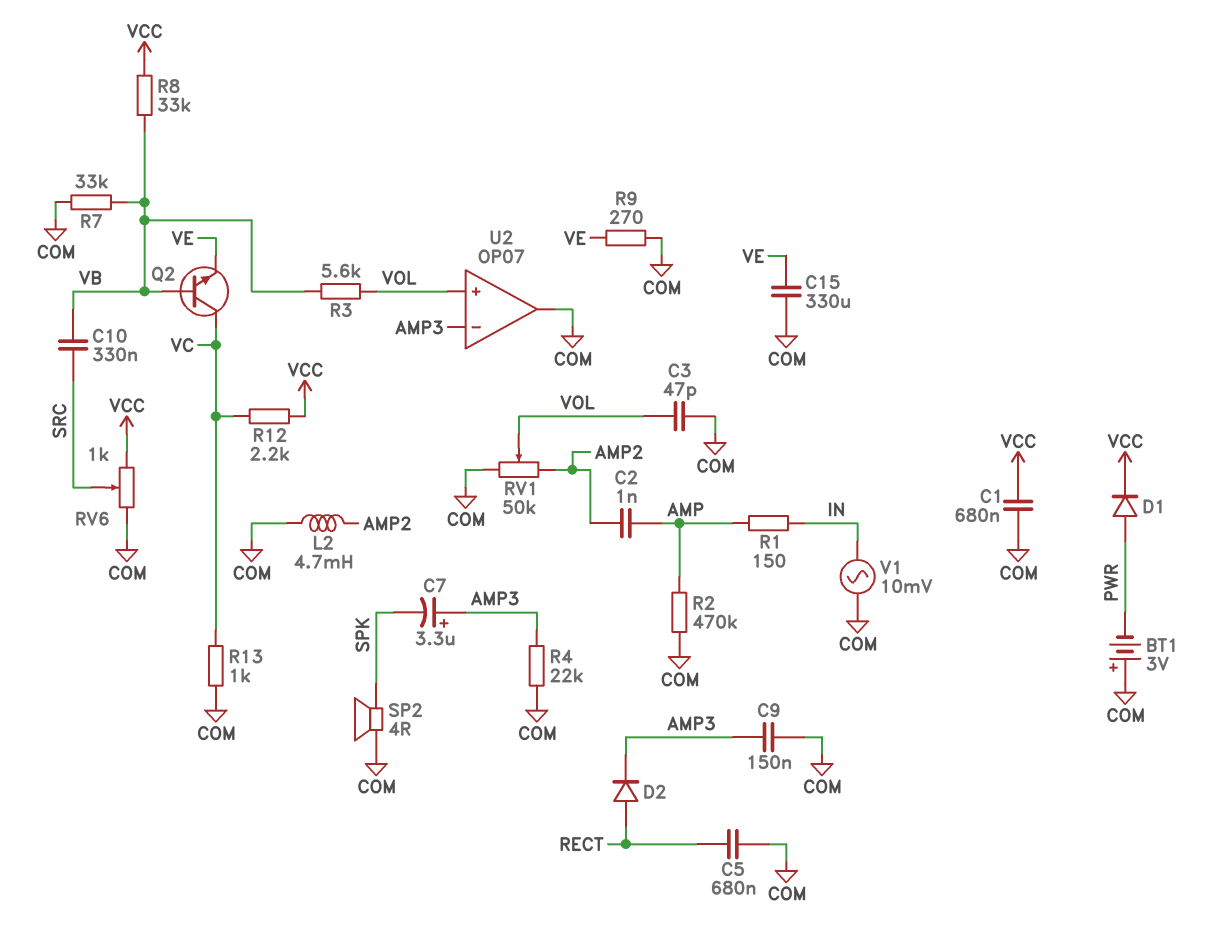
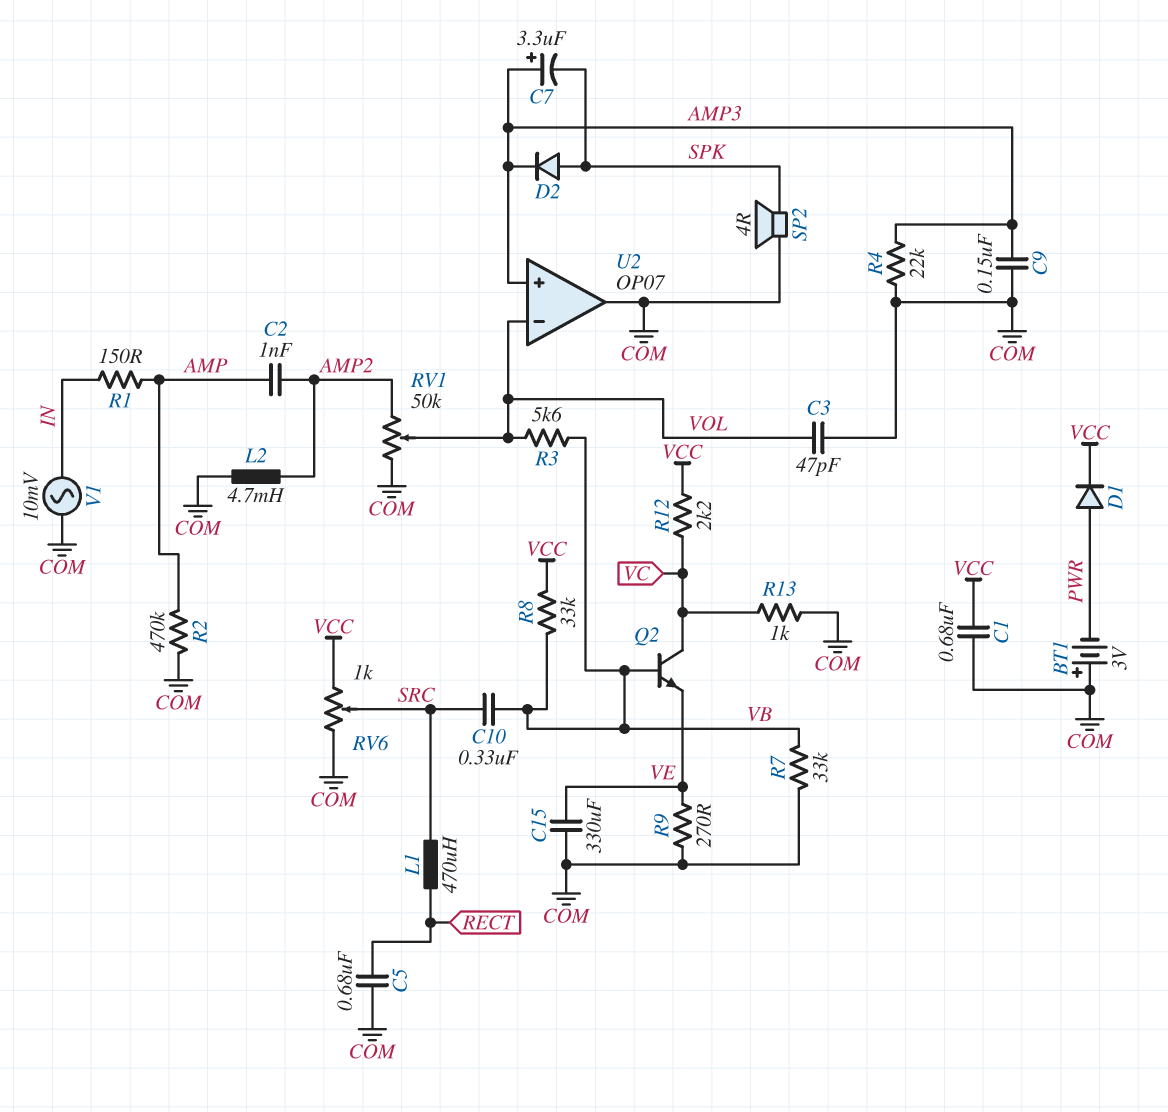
D2: diode (A RECT, K AMP3) -> diode (A SPK, K AMP3)
L1: none -> 470uH (RECT, SRC)
U2 pin in+: VOL -> AMP3
U2 pin in-: AMP3 -> VOL

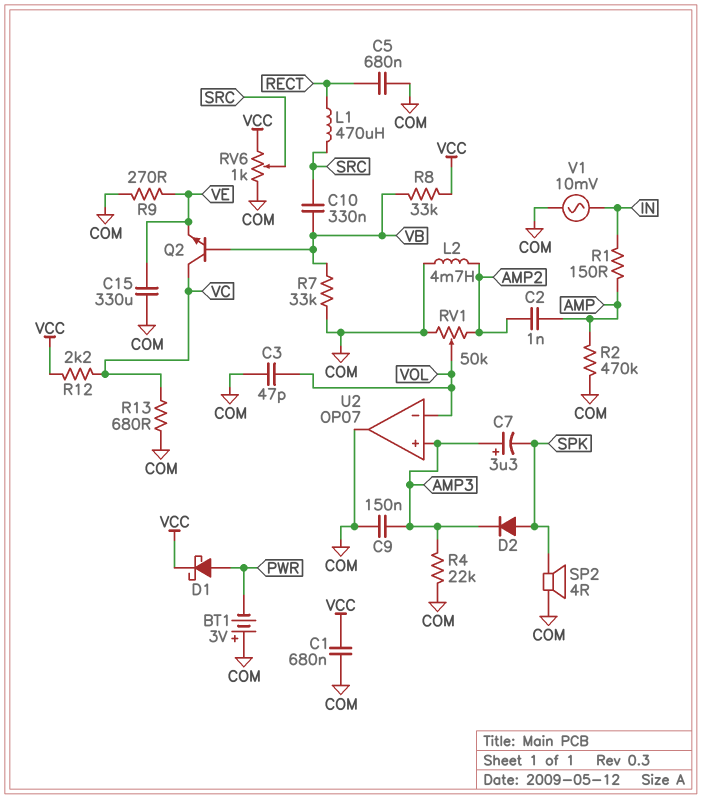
D1: diode (A PWR, K VCC) -> schottky (A PWR, K VCC)
R3: 5.6k (VB, VOL) -> none
R13: 1k (COM, VC) -> 680 (COM, VC)

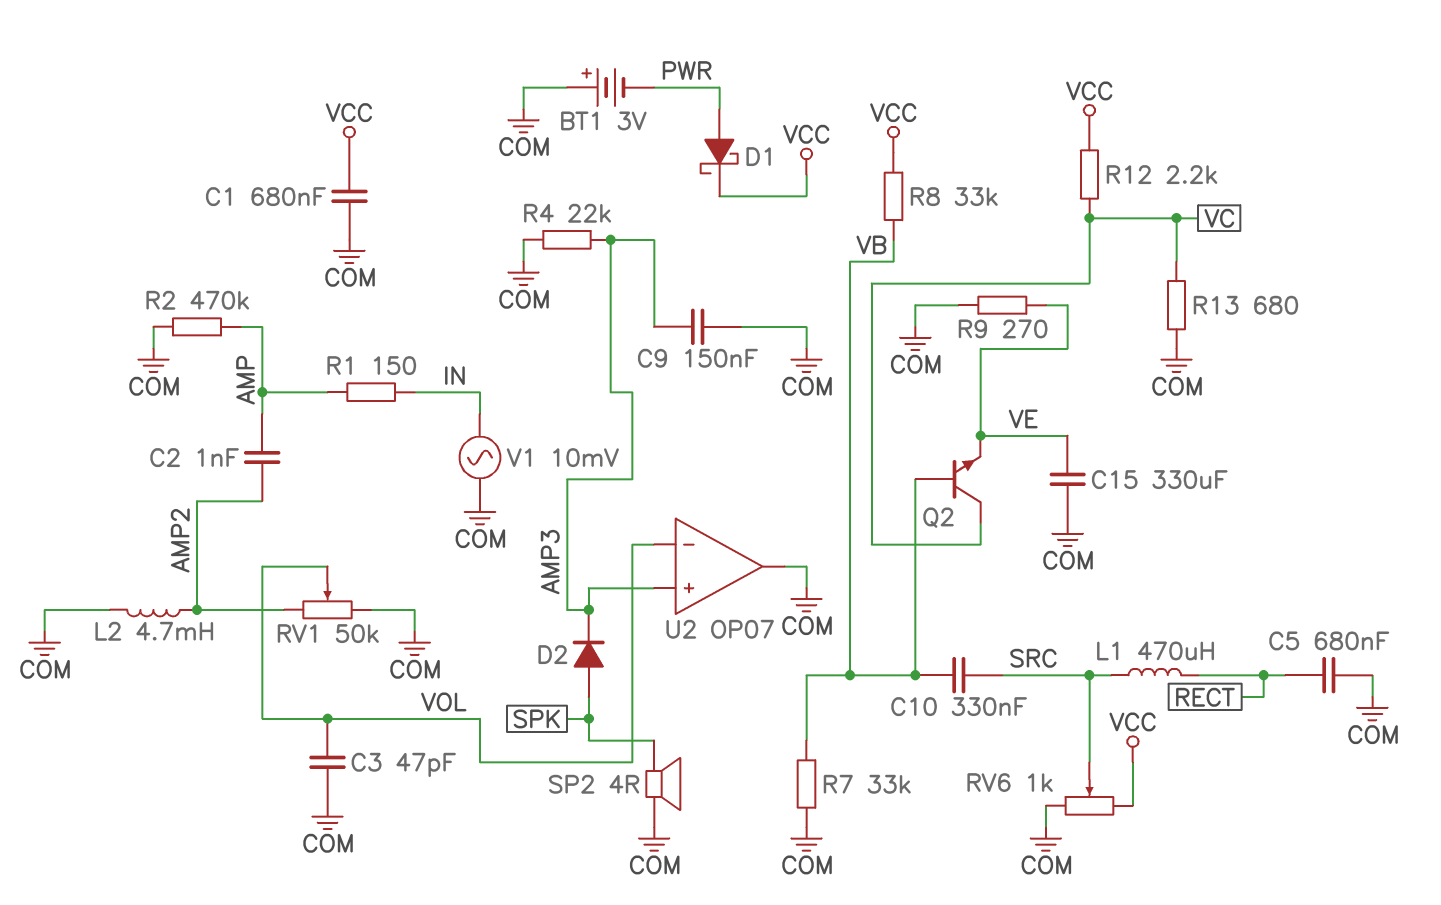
C7: 3.3uF (plus AMP3, minus SPK) -> none

